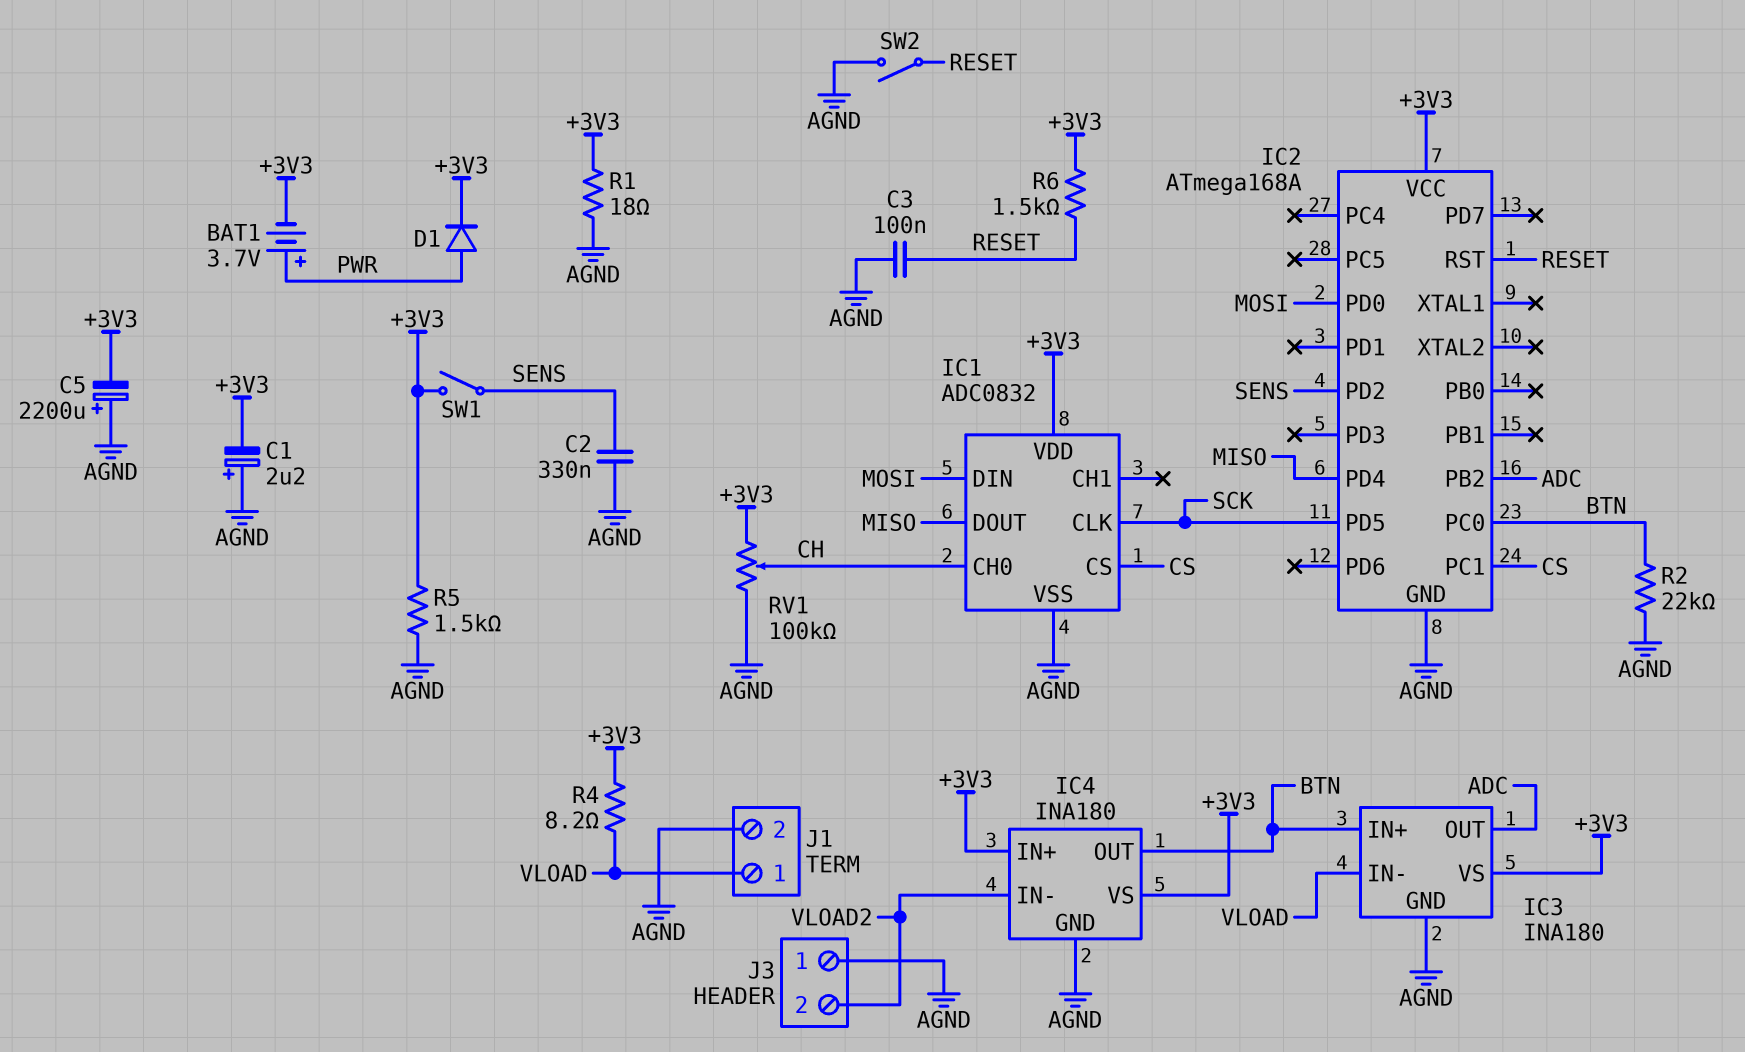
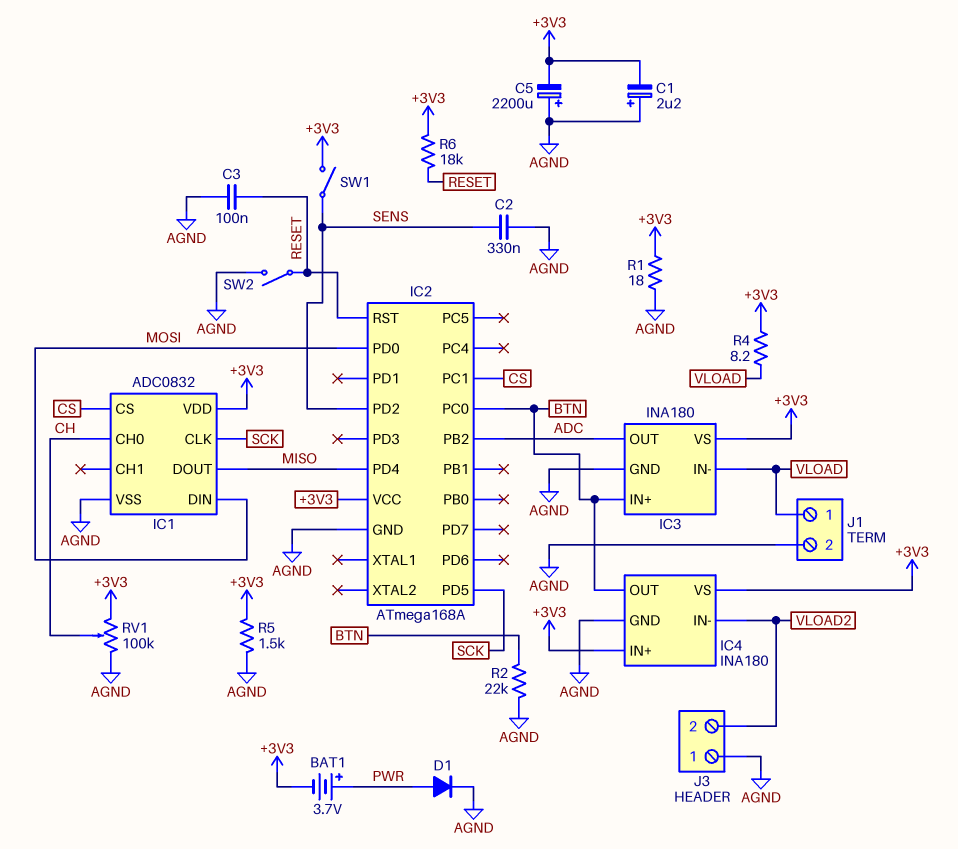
D1: diode (A PWR, K +3V3) -> diode (A PWR, K AGND)
R6: 1.5k (+3V3, RESET) -> 18k (+3V3, RESET)

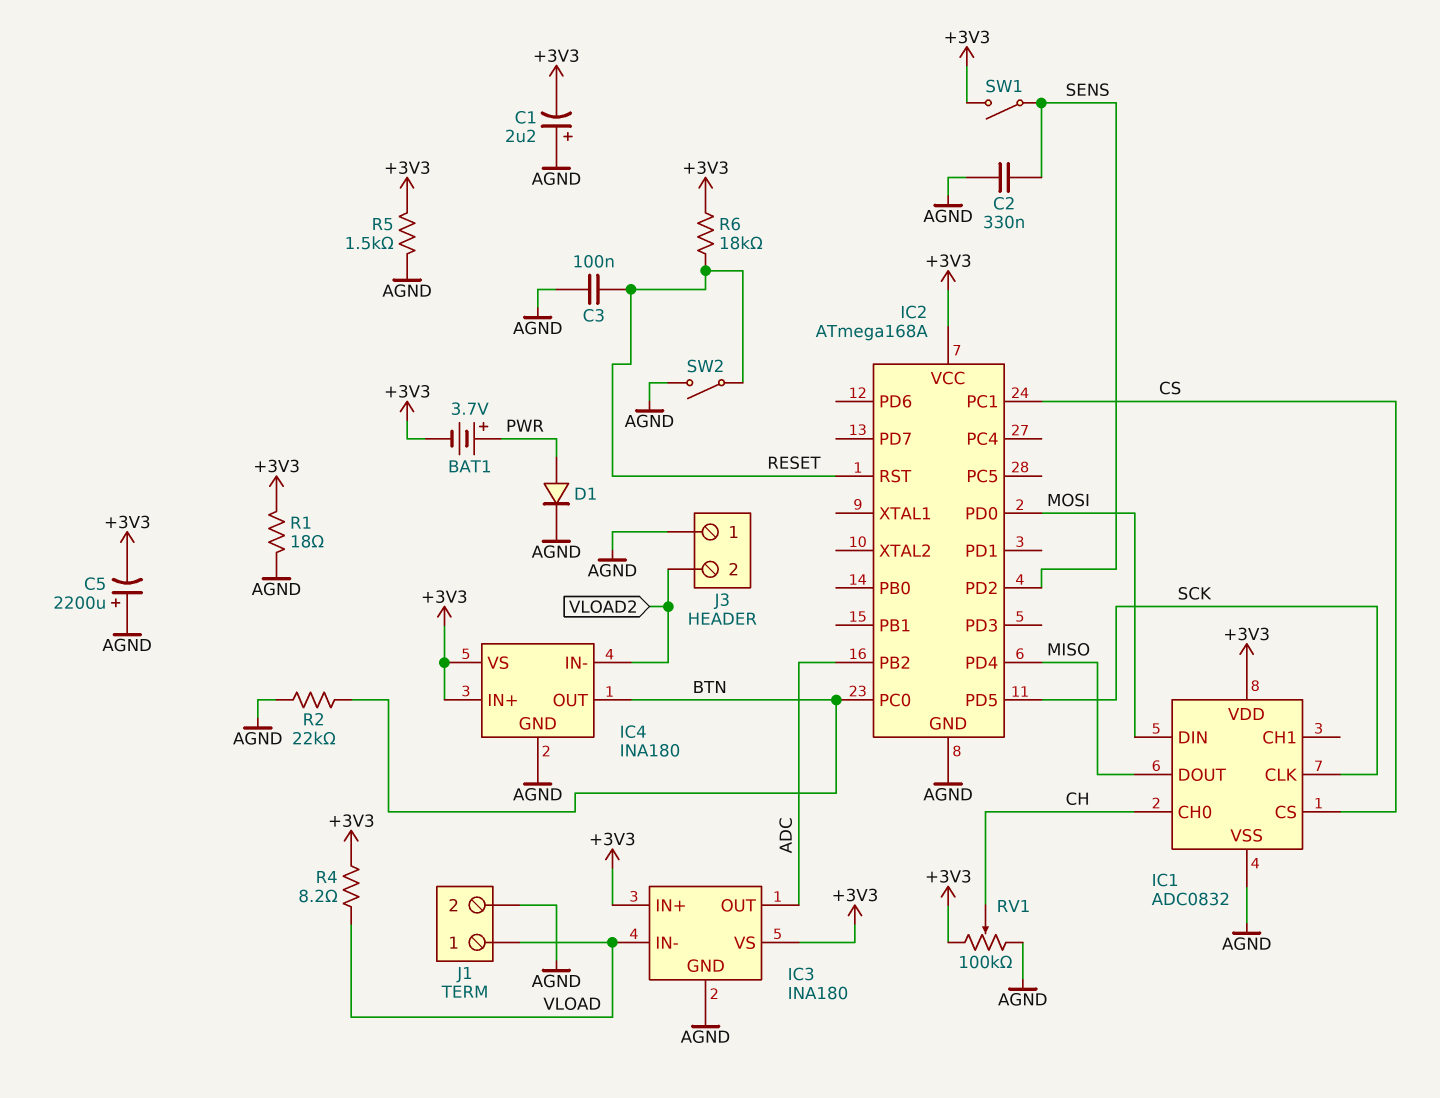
IC3 pin IN+: BTN -> +3V3

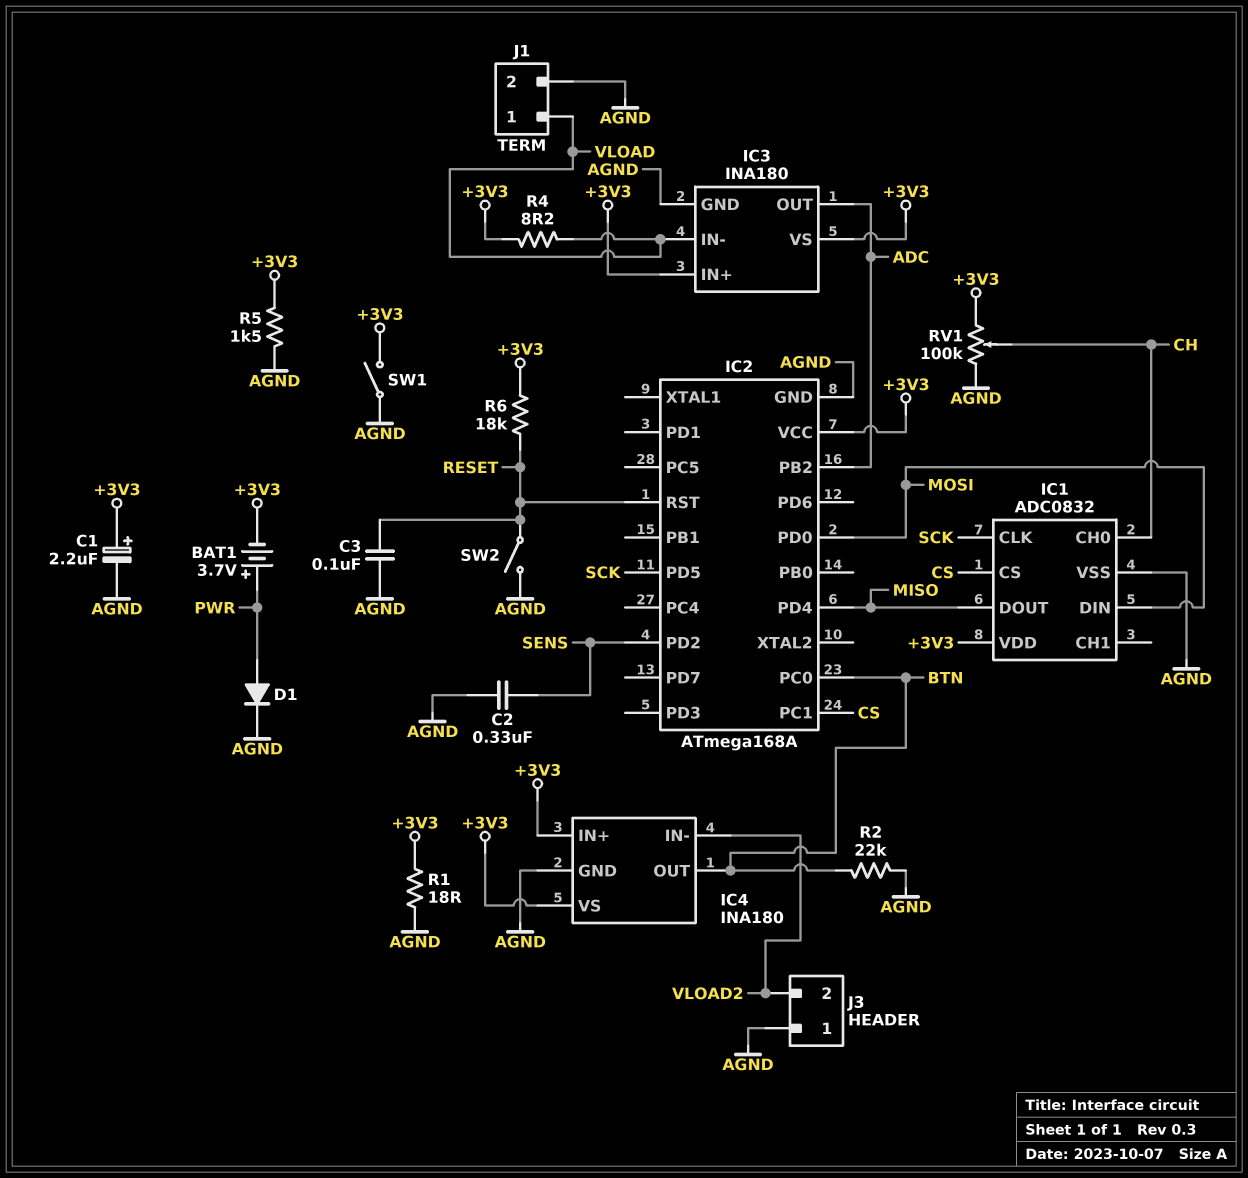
C1: 2.2uF (plus AGND, minus +3V3) -> 2.2uF (plus +3V3, minus AGND)
C5: 2200uF (plus AGND, minus +3V3) -> none
SW1: switch (+3V3, SENS) -> switch (+3V3, AGND)

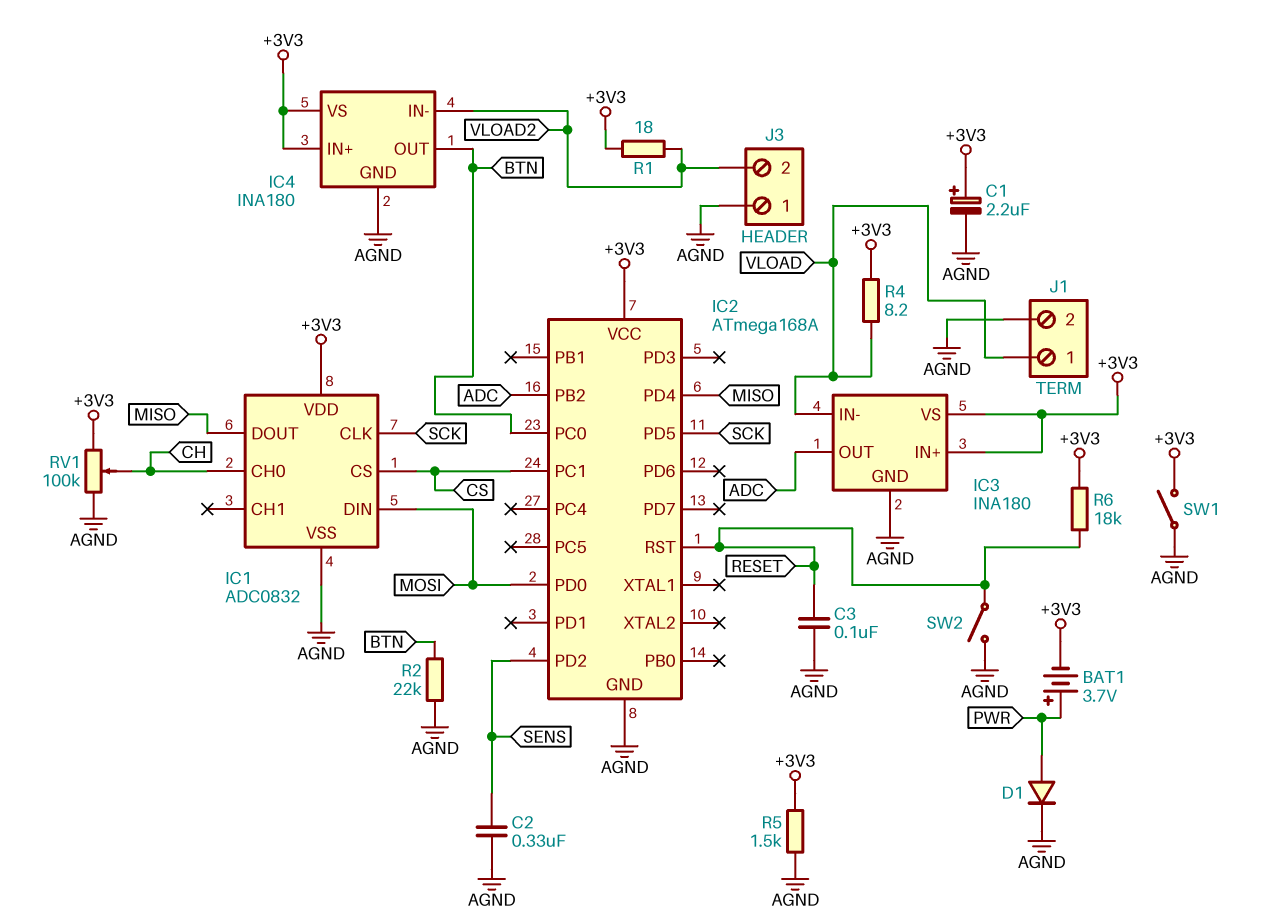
R1: 18 (+3V3, AGND) -> 18 (+3V3, VLOAD2)

